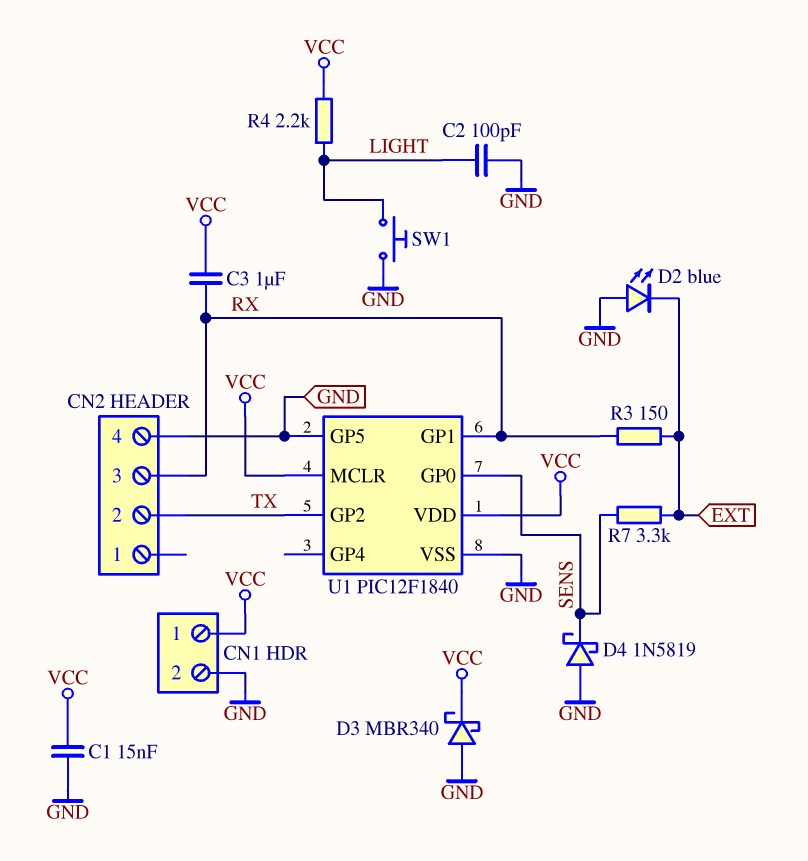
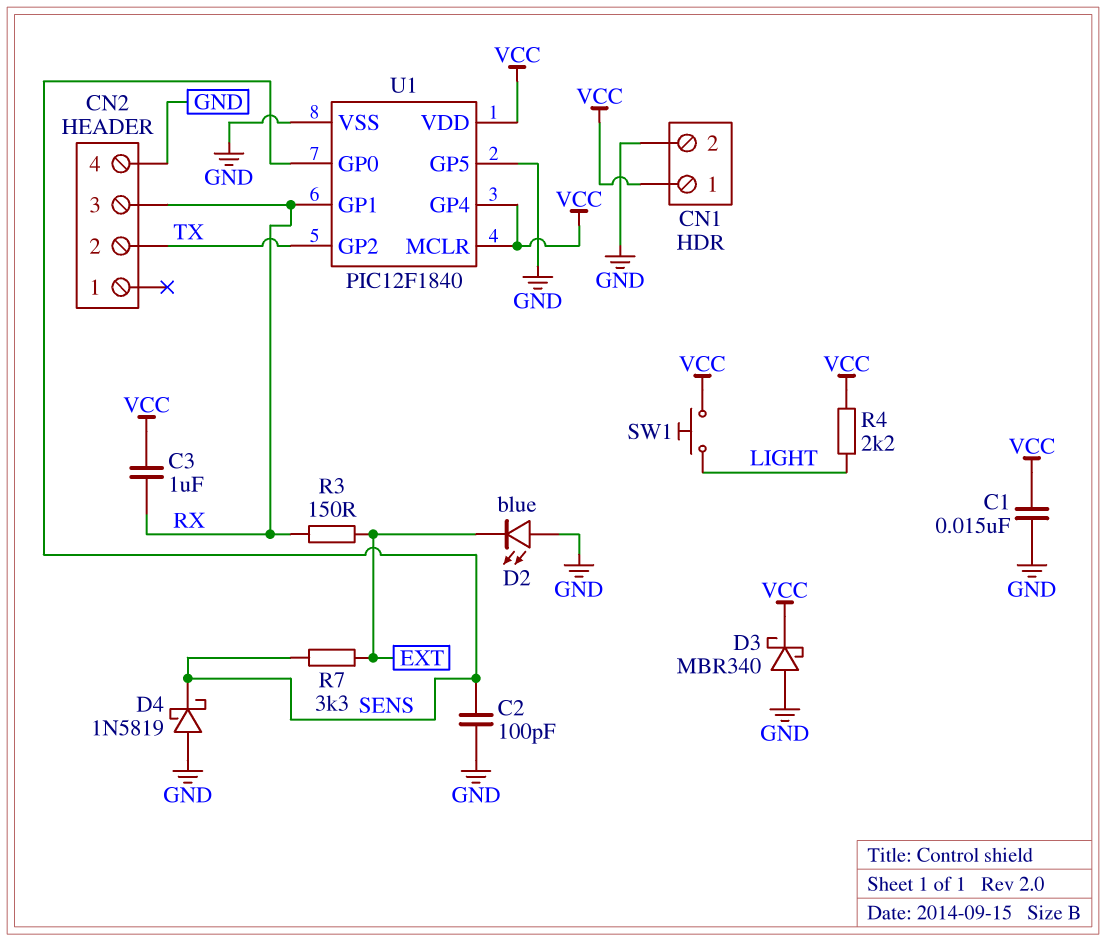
C2: 100pF (GND, LIGHT) -> 100pF (GND, SENS)
SW1: button (GND, LIGHT) -> button (LIGHT, VCC)
U1 pin GP4: none -> VCC

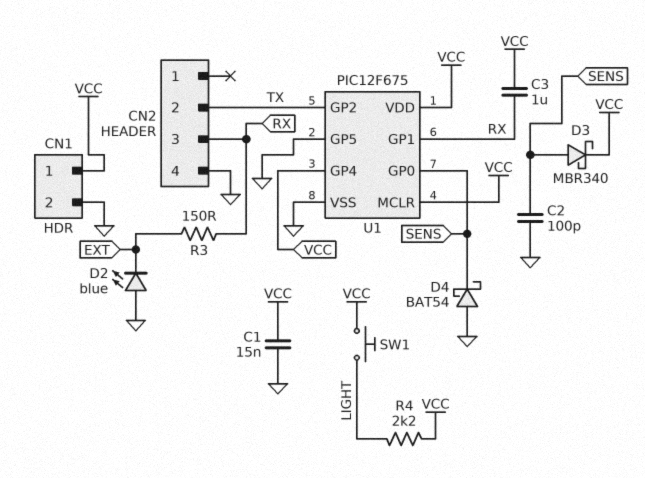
D3: schottky MBR340 (A GND, K VCC) -> schottky MBR340 (A SENS, K VCC)
D4: schottky 1N5819 (A GND, K SENS) -> schottky BAT54 (A GND, K SENS)
R7: 3.3k (EXT, SENS) -> none
U1: PIC12F1840 -> PIC12F675

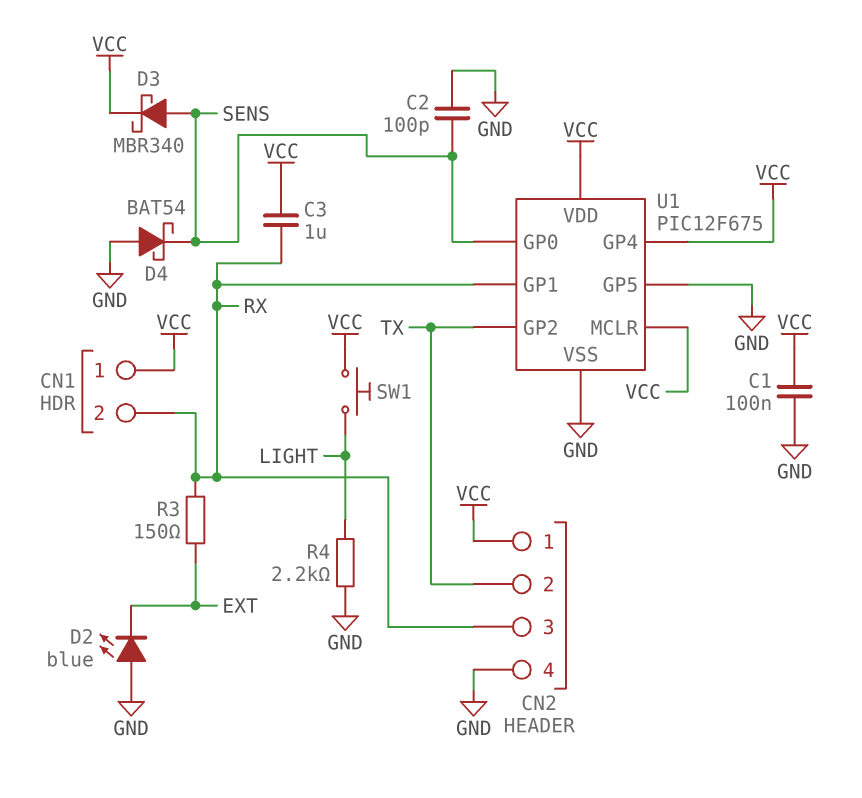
C1: 15nF (GND, VCC) -> 100nF (GND, VCC)
CN1 pin 2: GND -> RX
CN2 pin 1: none -> VCC
R4: 2.2k (LIGHT, VCC) -> 2.2k (GND, LIGHT)

